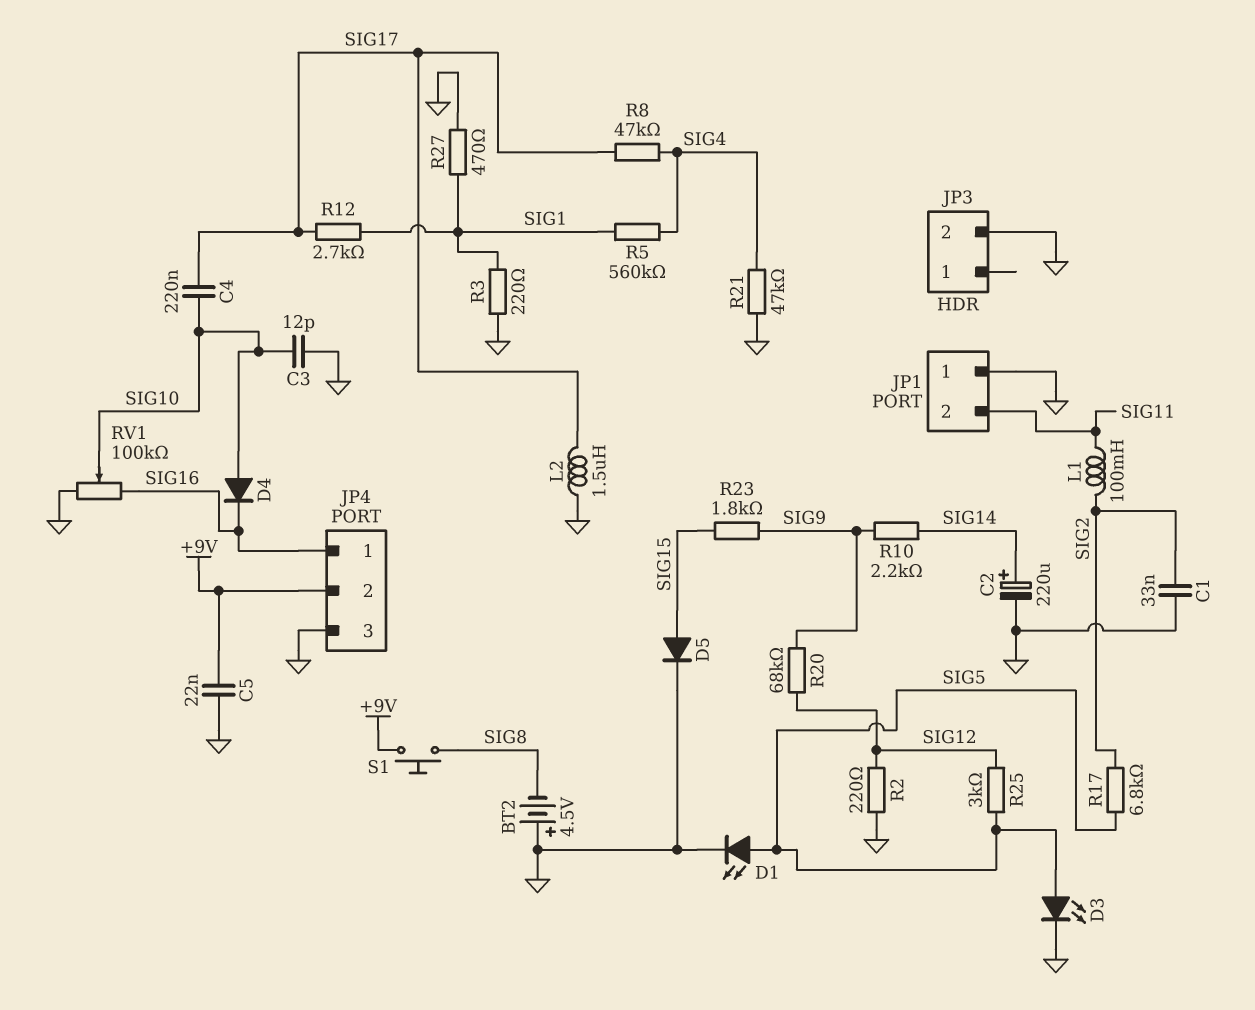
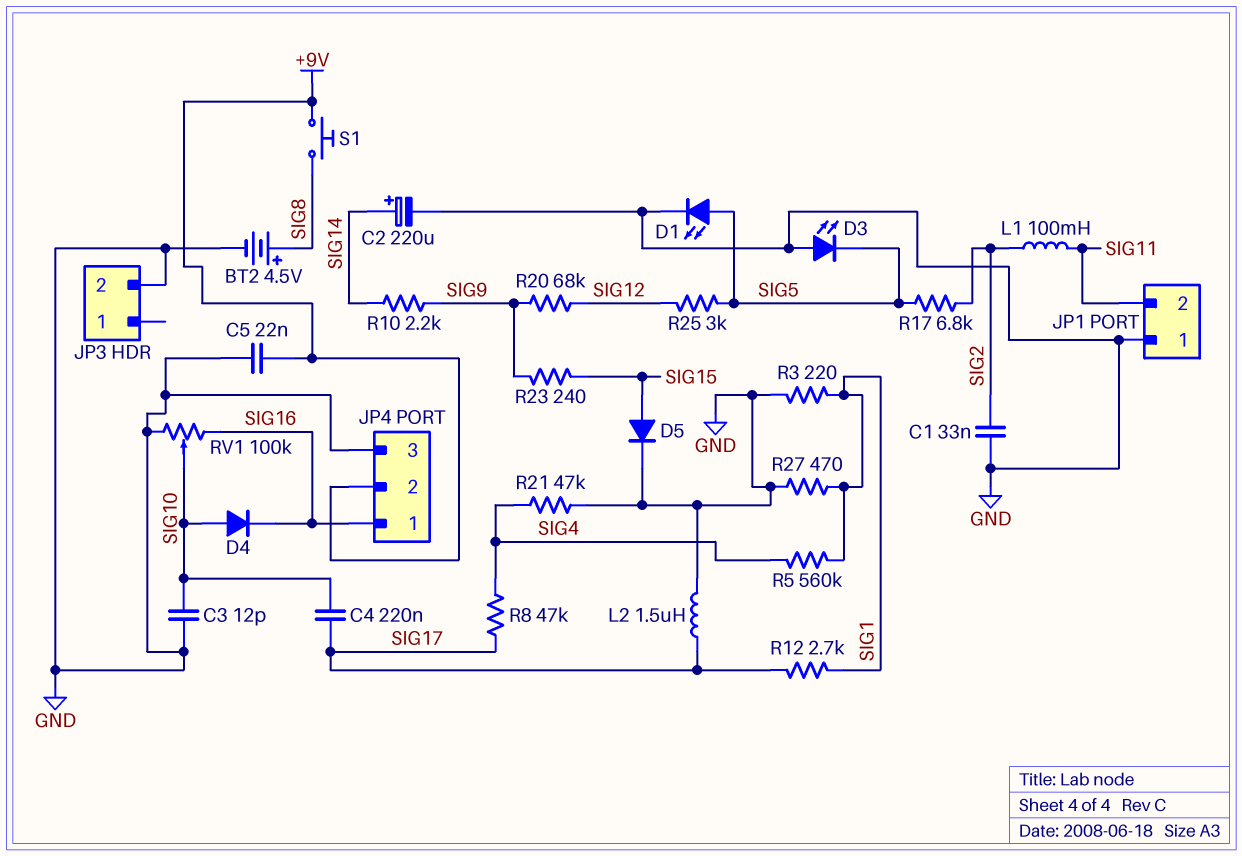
BT2: 4.5V (plus GND, minus SIG8) -> 4.5V (plus SIG8, minus GND)
D3: LED (A SIG5, K GND) -> LED (A GND, K SIG5)
R2: 220 (GND, SIG12) -> none
R23: 1.8k (SIG9, SIG15) -> 240 (SIG9, SIG15)

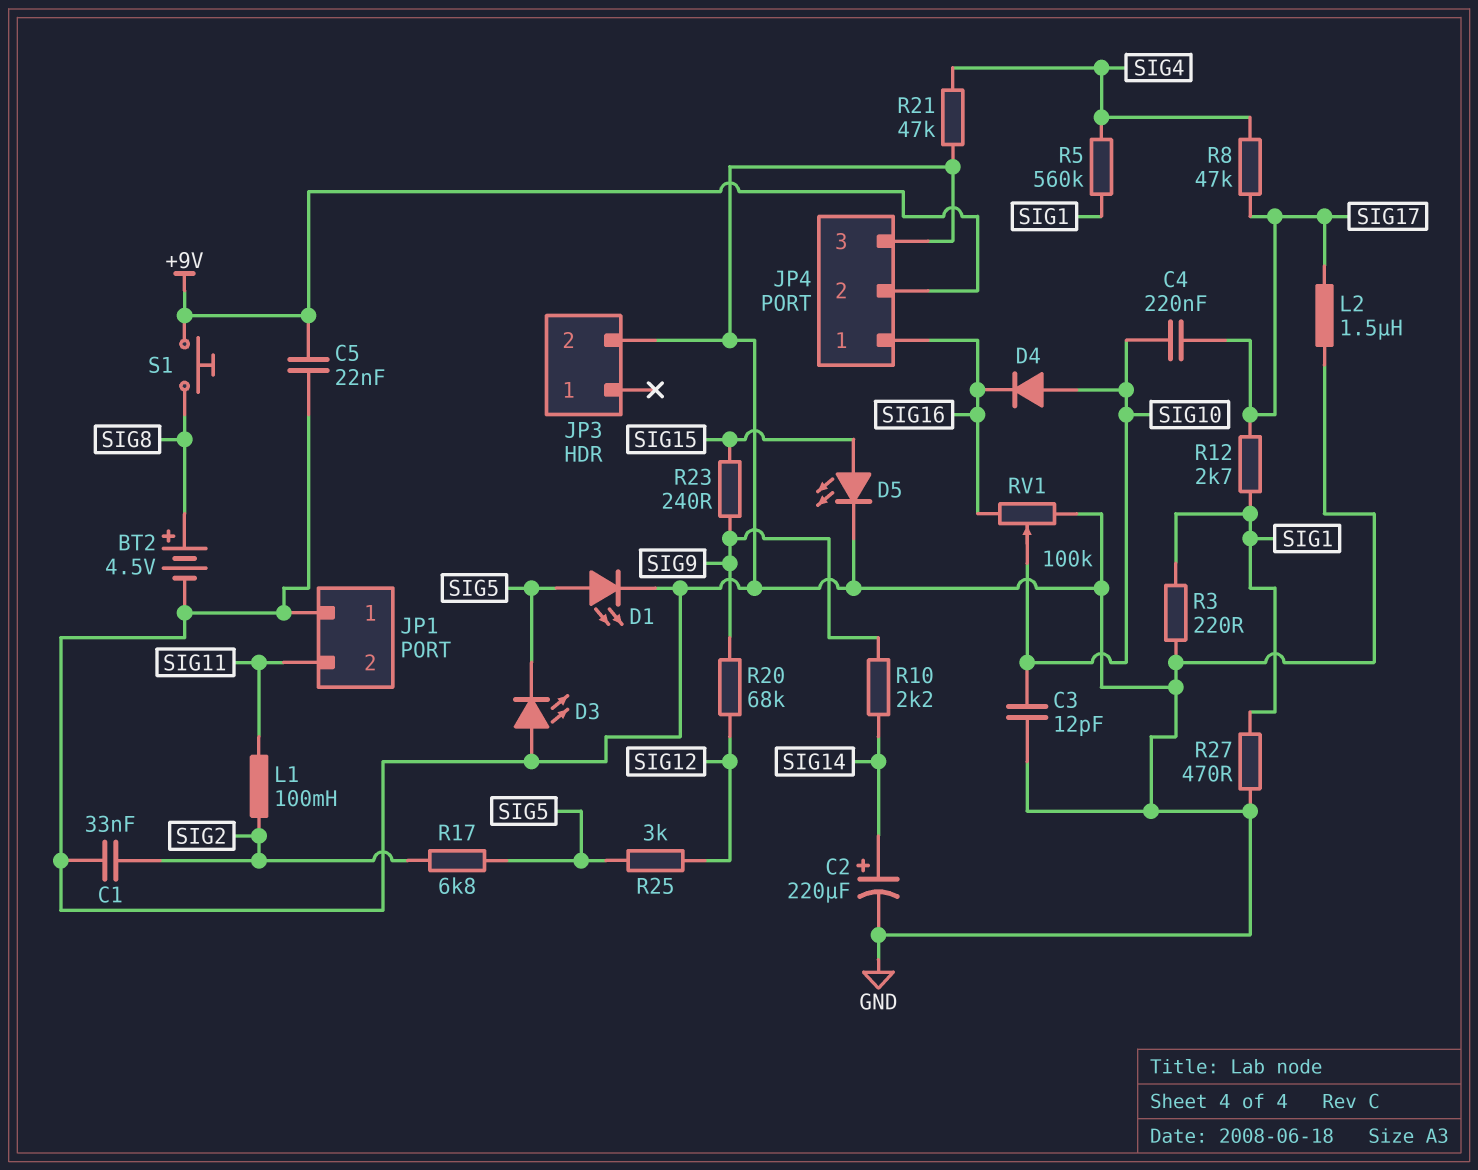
D5: diode (A SIG15, K GND) -> LED (A SIG15, K GND)

